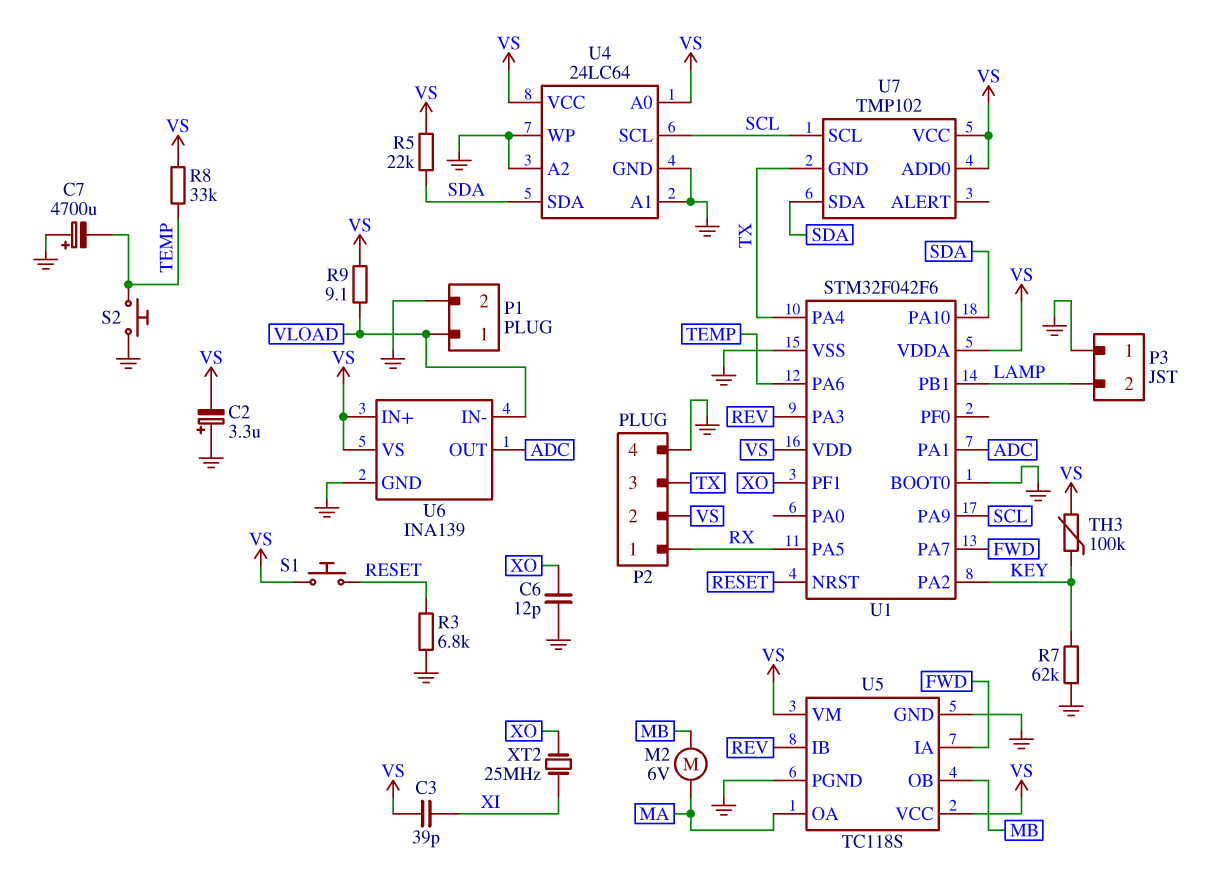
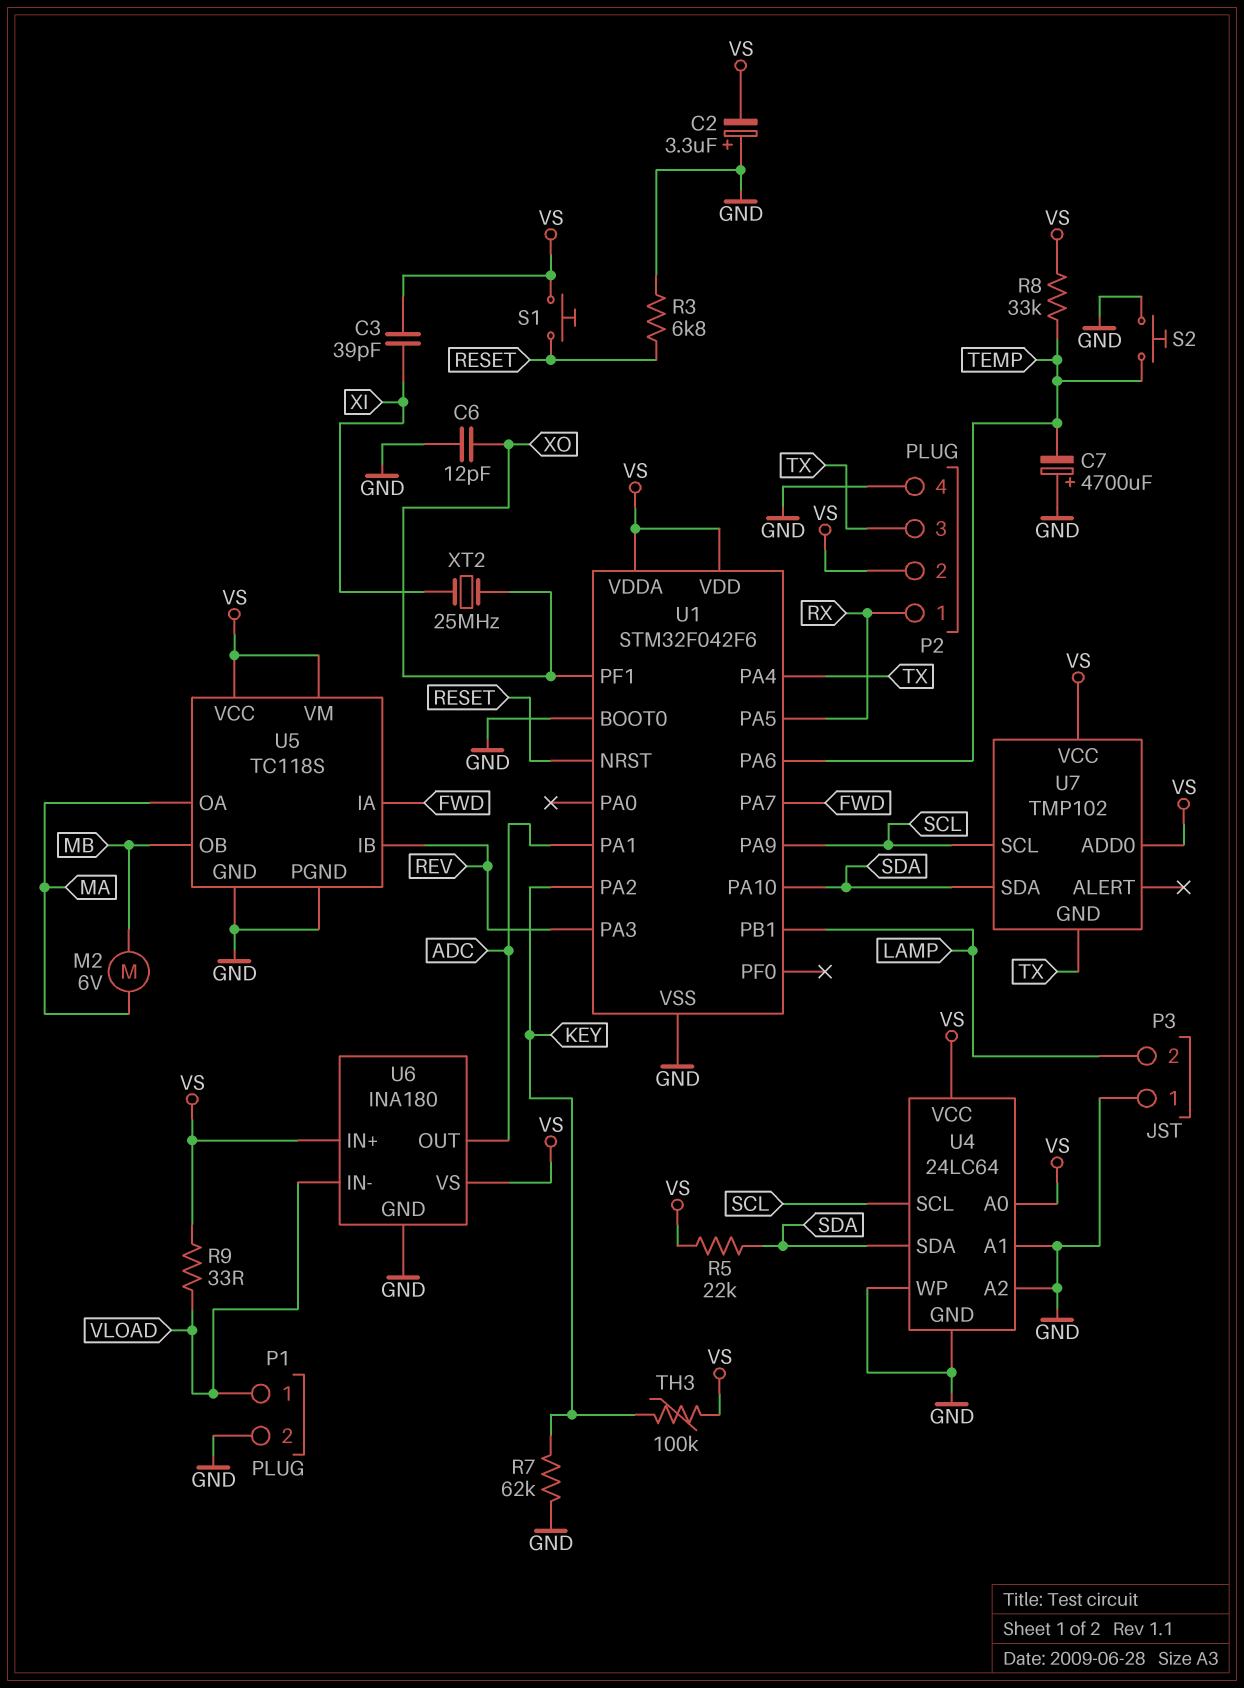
R9: 9.1 (VLOAD, VS) -> 33 (VLOAD, VS)
U6: INA139 -> INA180

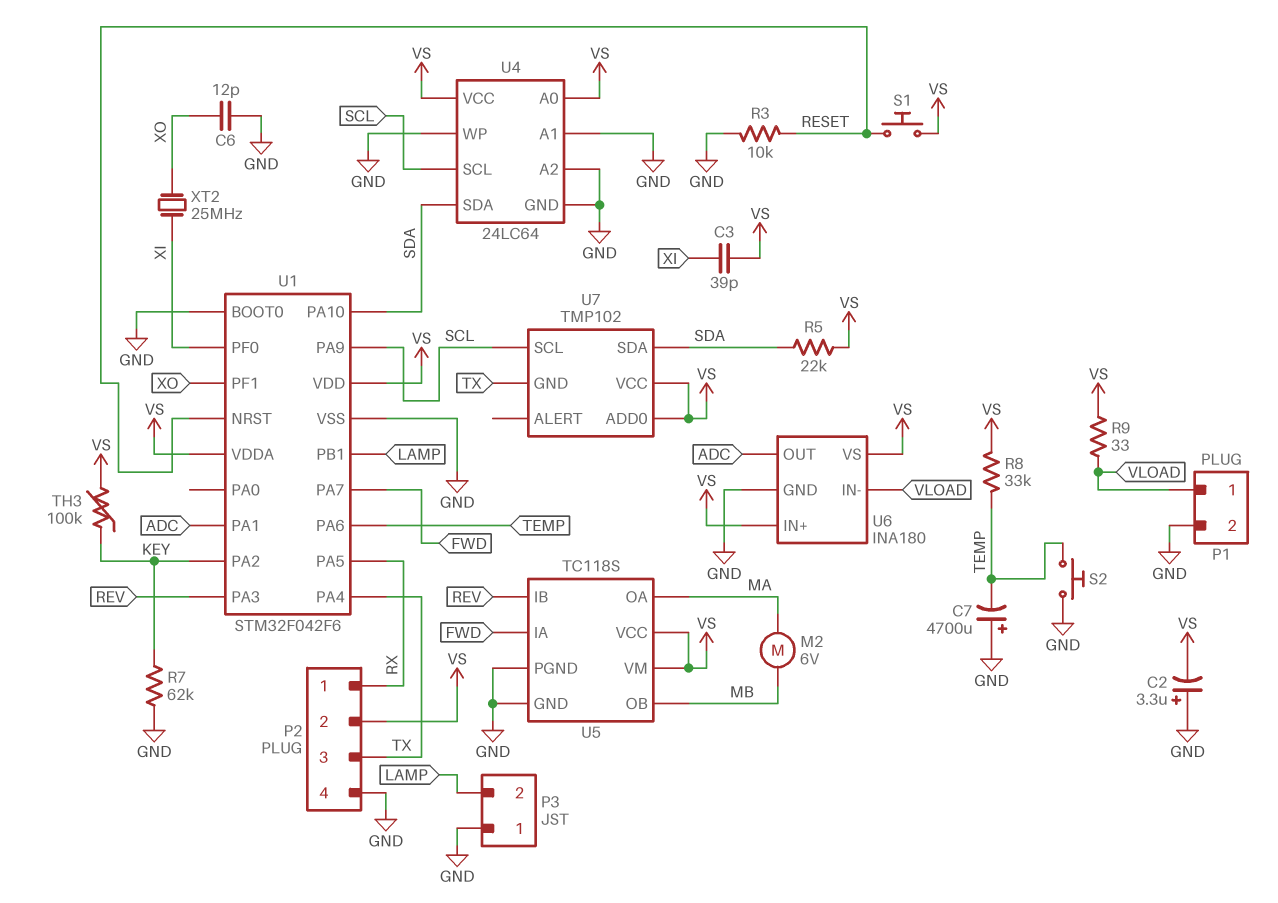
R3: 6.8k (GND, RESET) -> 10k (GND, RESET)
U1 pin PF0: none -> XI

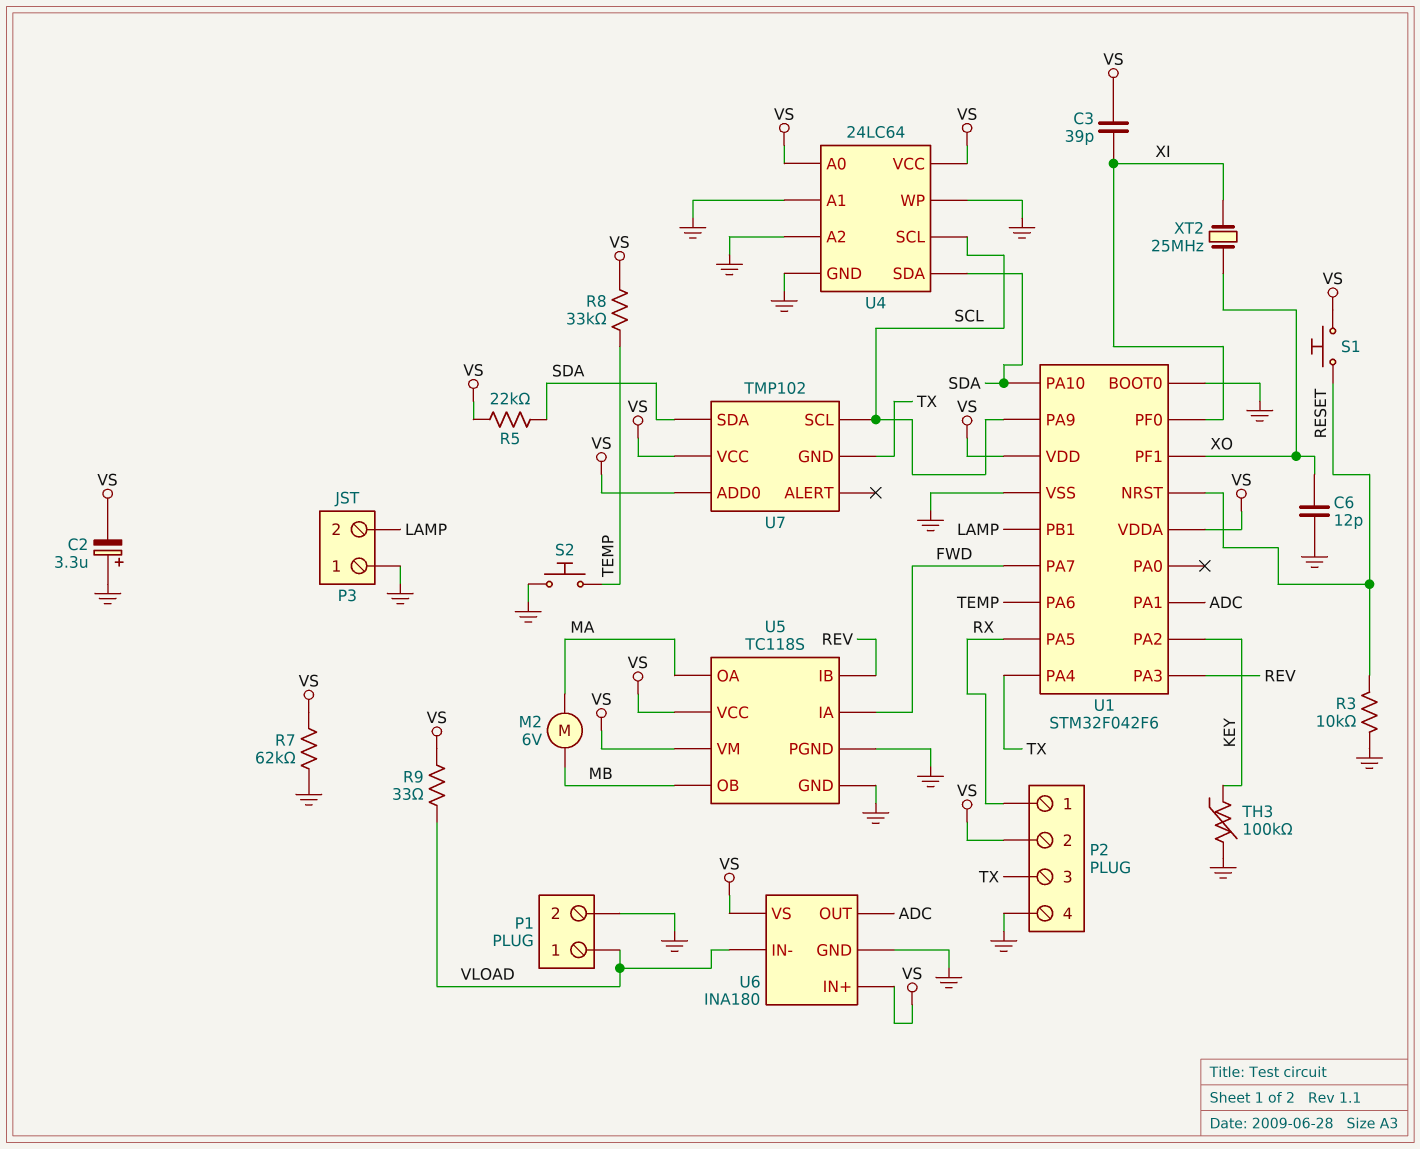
C7: 4700uF (plus GND, minus TEMP) -> none
R7: 62k (GND, KEY) -> 62k (GND, VS)
TH3: 100k (KEY, VS) -> 100k (GND, KEY)

